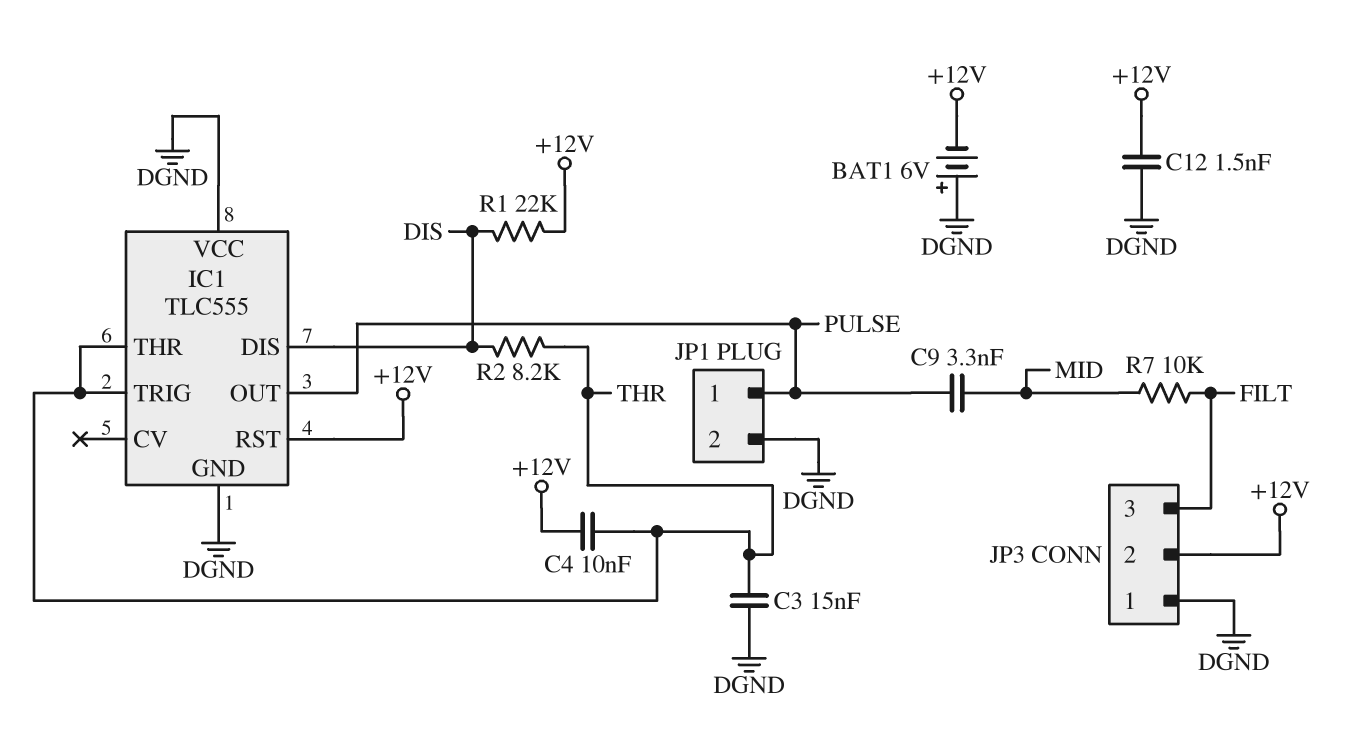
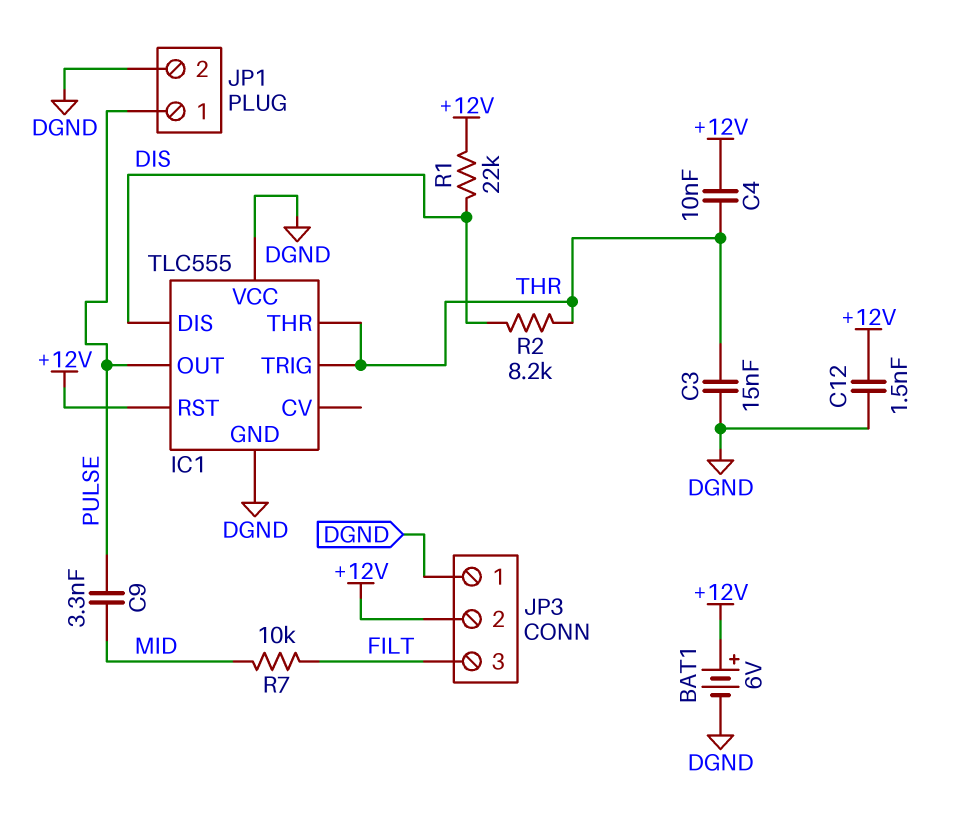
BAT1: 6V (plus DGND, minus +12V) -> 6V (plus +12V, minus DGND)

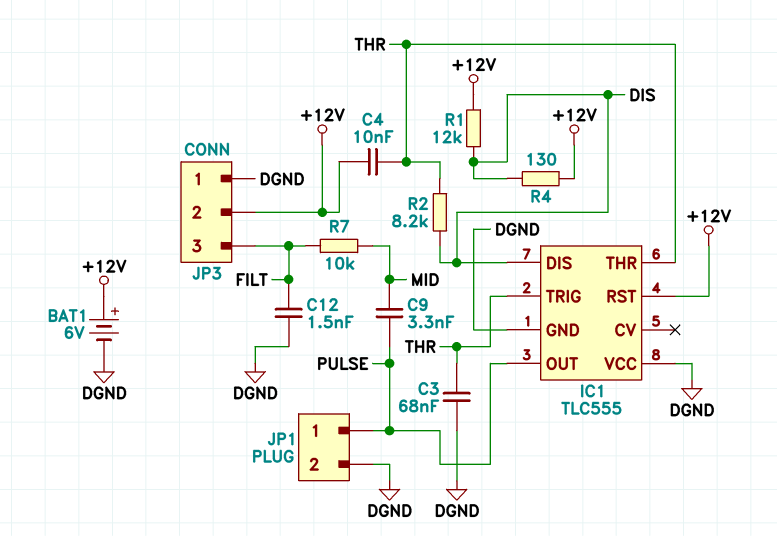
C3: 15nF (DGND, THR) -> 68nF (DGND, THR)
C12: 1.5nF (+12V, DGND) -> 1.5nF (DGND, FILT)
R1: 22k (+12V, DIS) -> 12k (+12V, DIS)
R4: none -> 130 (+12V, DIS)

